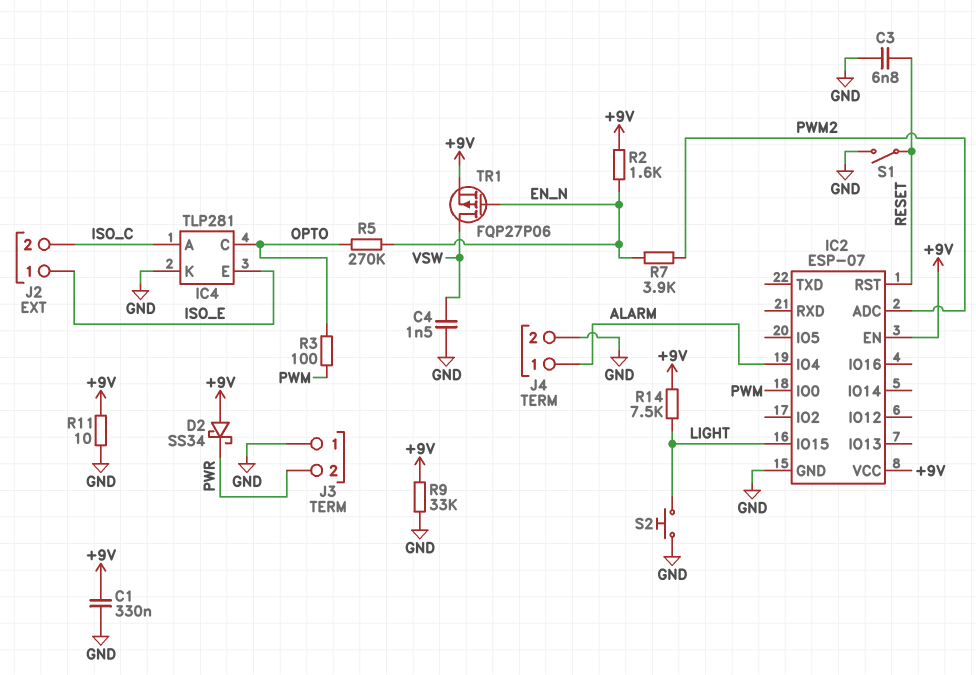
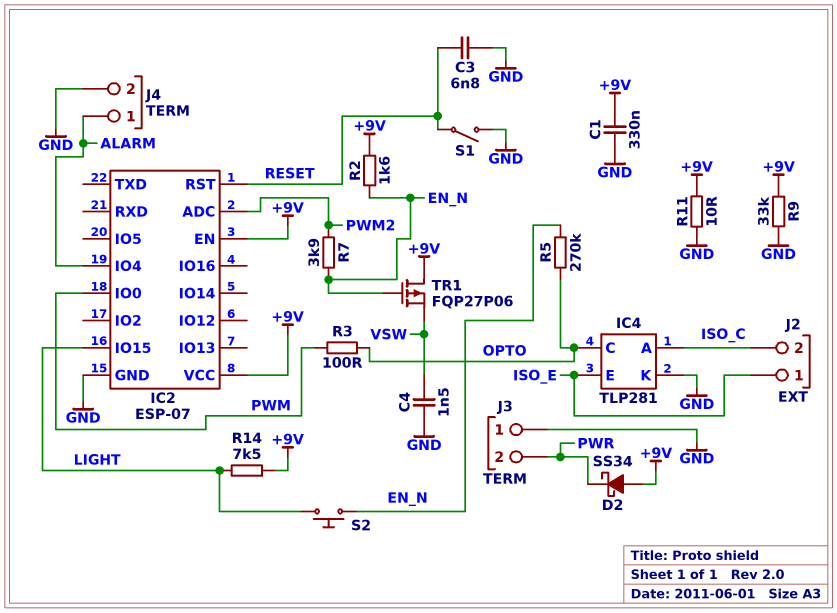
S2: button (GND, LIGHT) -> button (EN_N, LIGHT)
TR1: PMOS FQP27P06 (G EN_N, D VSW, S +9V) -> PMOS FQP27P06 (G EN_N, D +9V, S VSW)

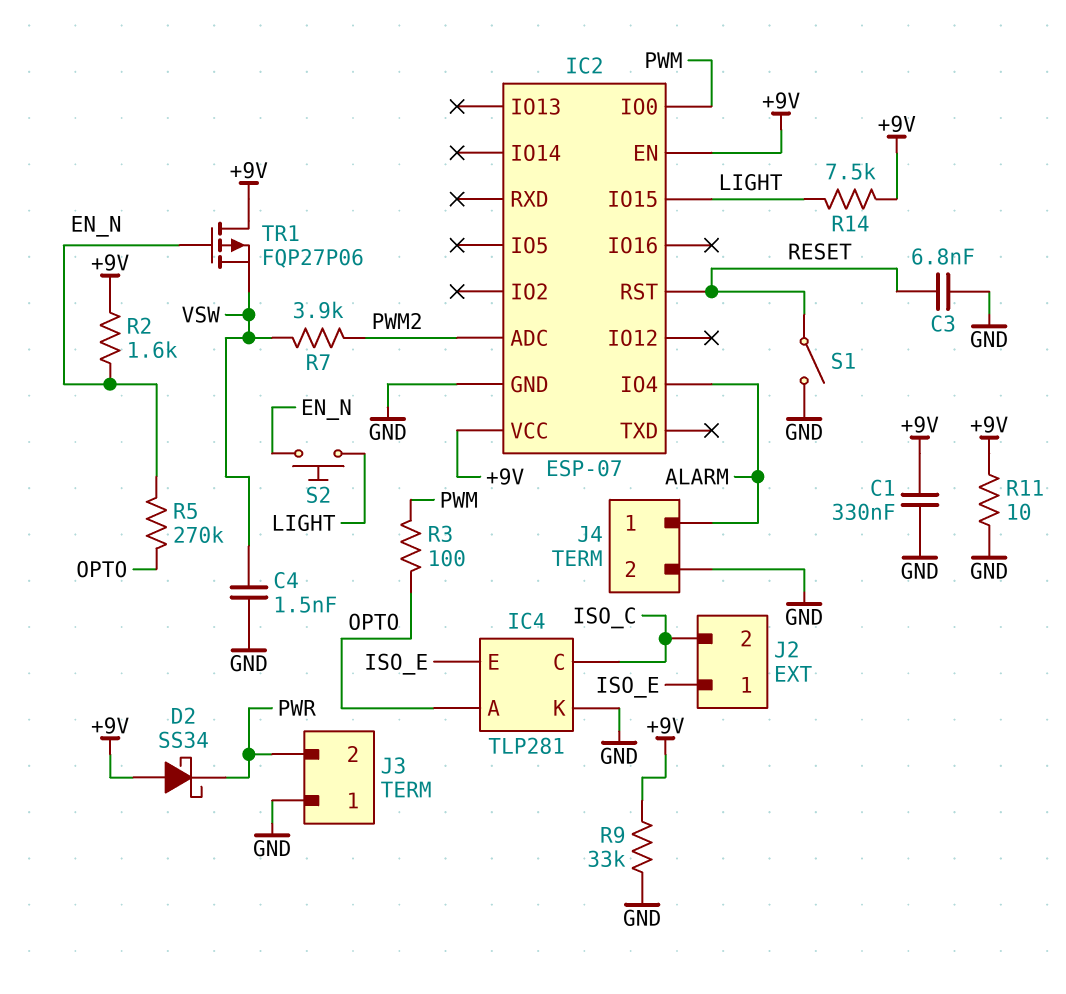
IC4 pin A: ISO_C -> OPTO
IC4 pin C: OPTO -> ISO_C
R7: 3.9k (EN_N, PWM2) -> 3.9k (PWM2, VSW)

